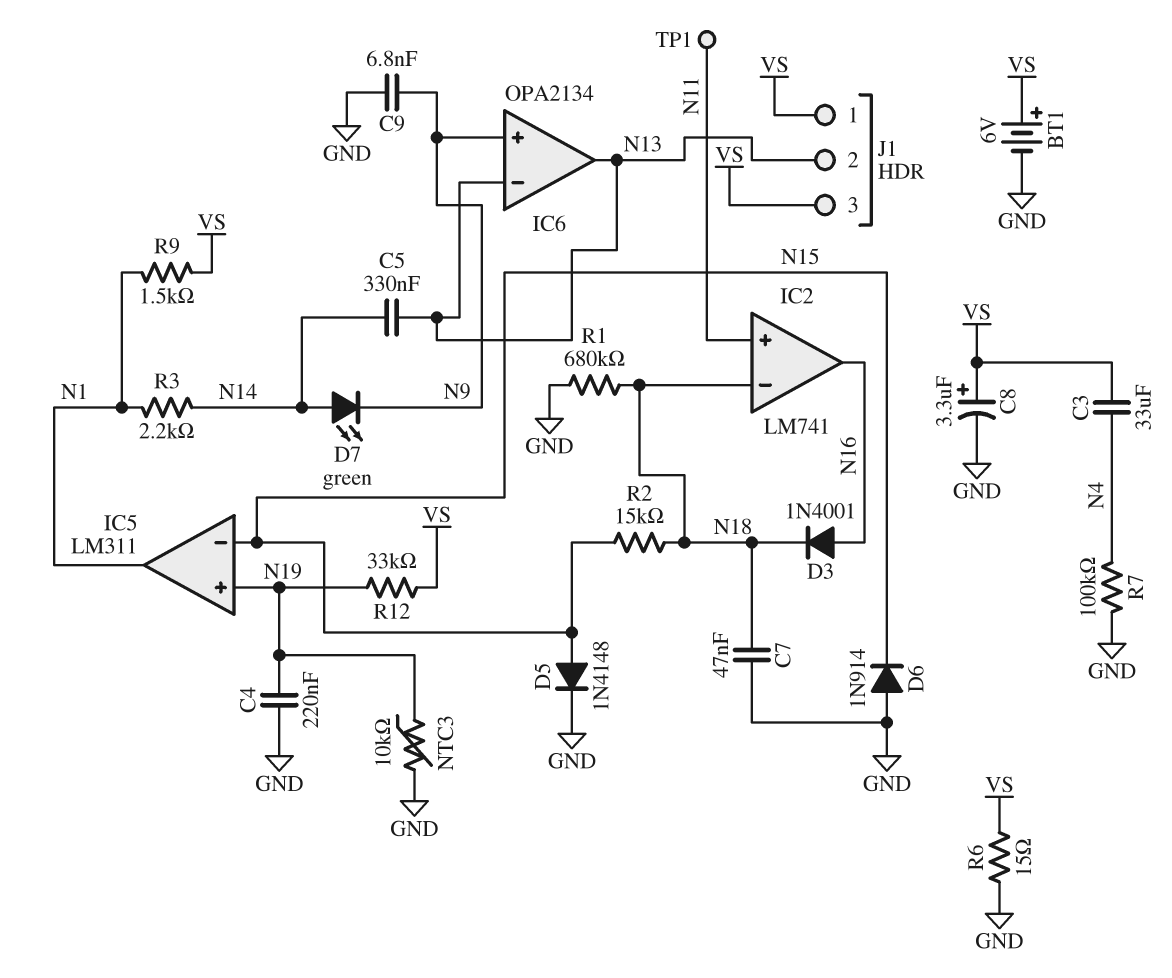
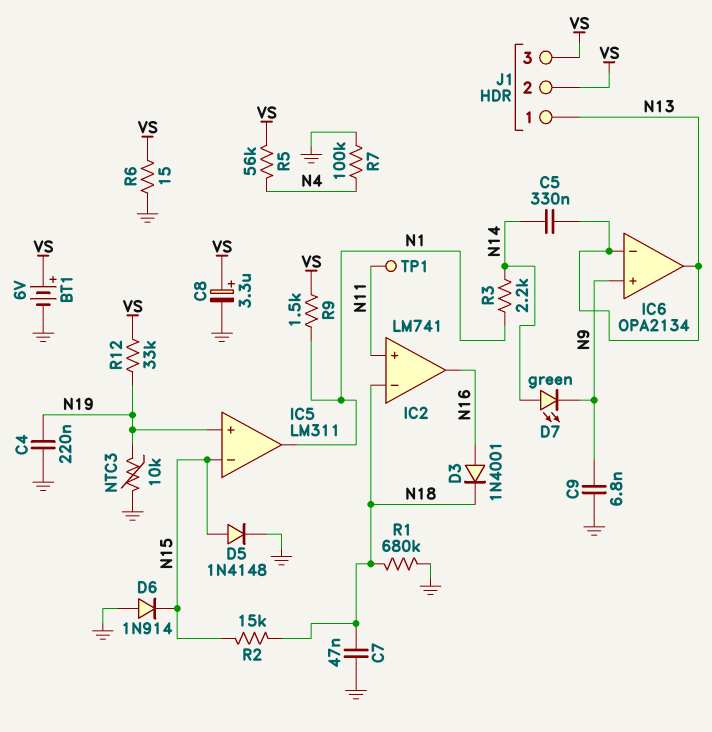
C3: 33uF (N4, VS) -> none
J1 pin 1: VS -> N13
J1 pin 2: N13 -> VS
R5: none -> 56k (N4, VS)

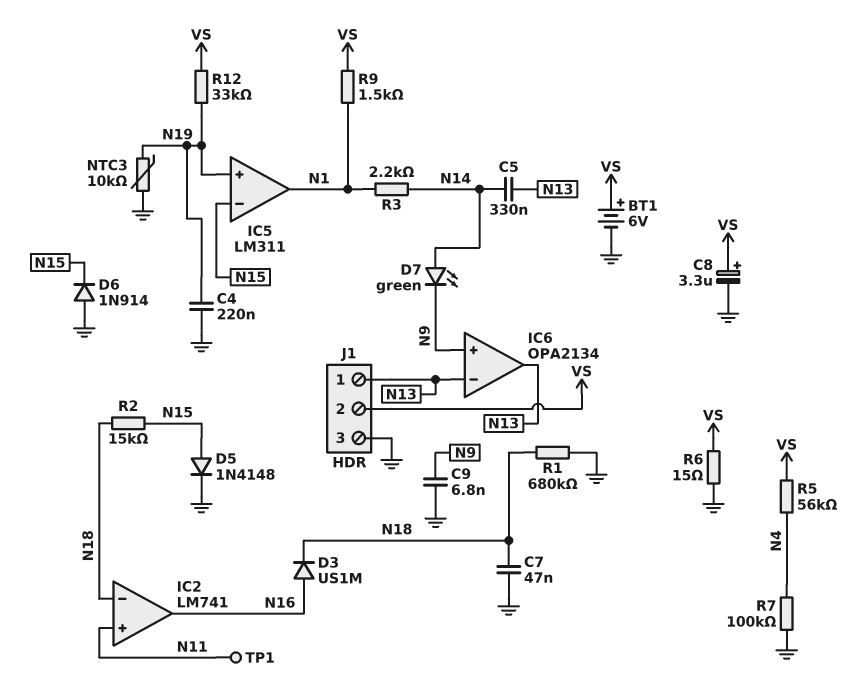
D3: diode 1N4001 (A N16, K N18) -> diode US1M (A N16, K N18)
J1 pin 3: VS -> GND

